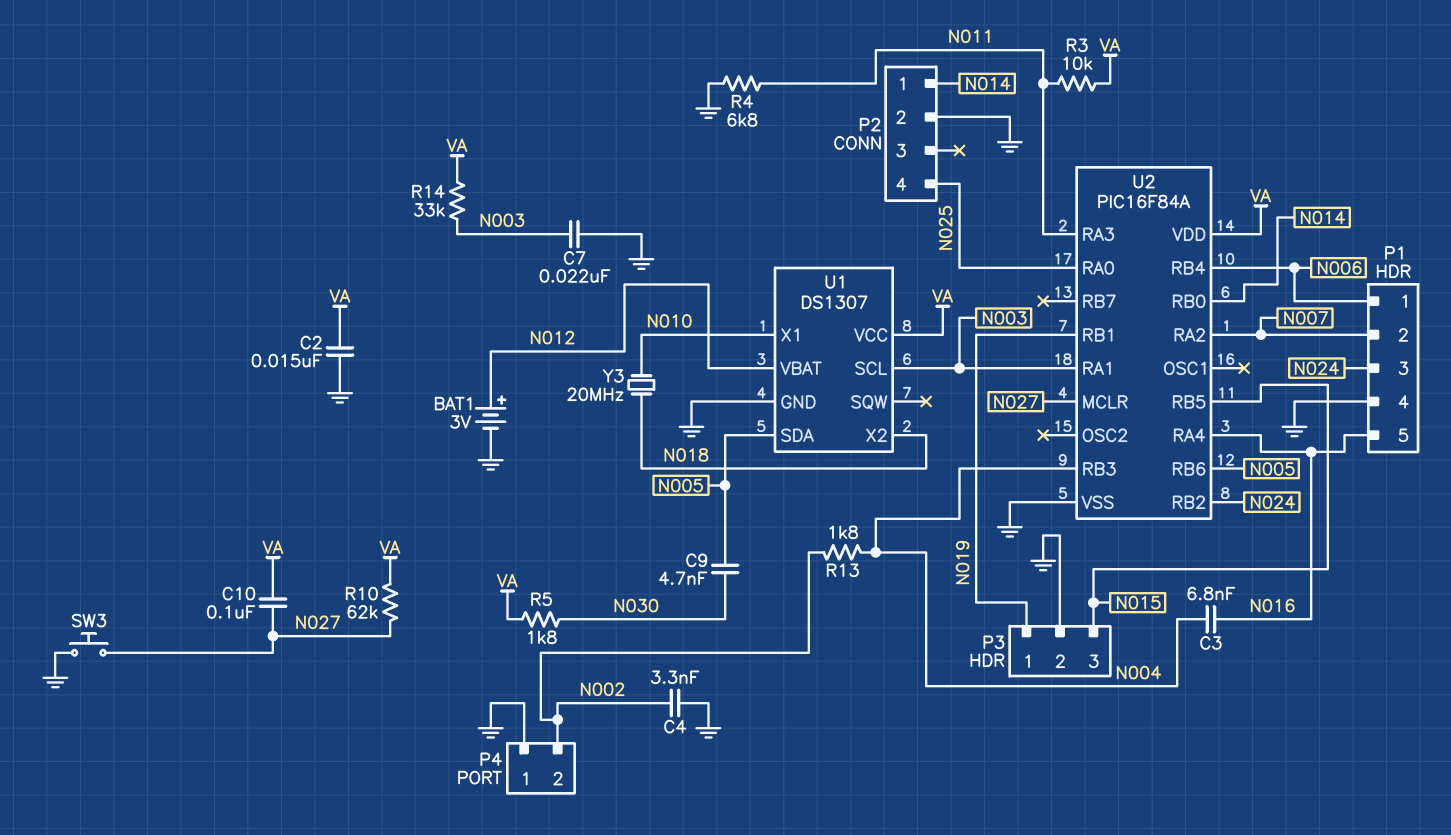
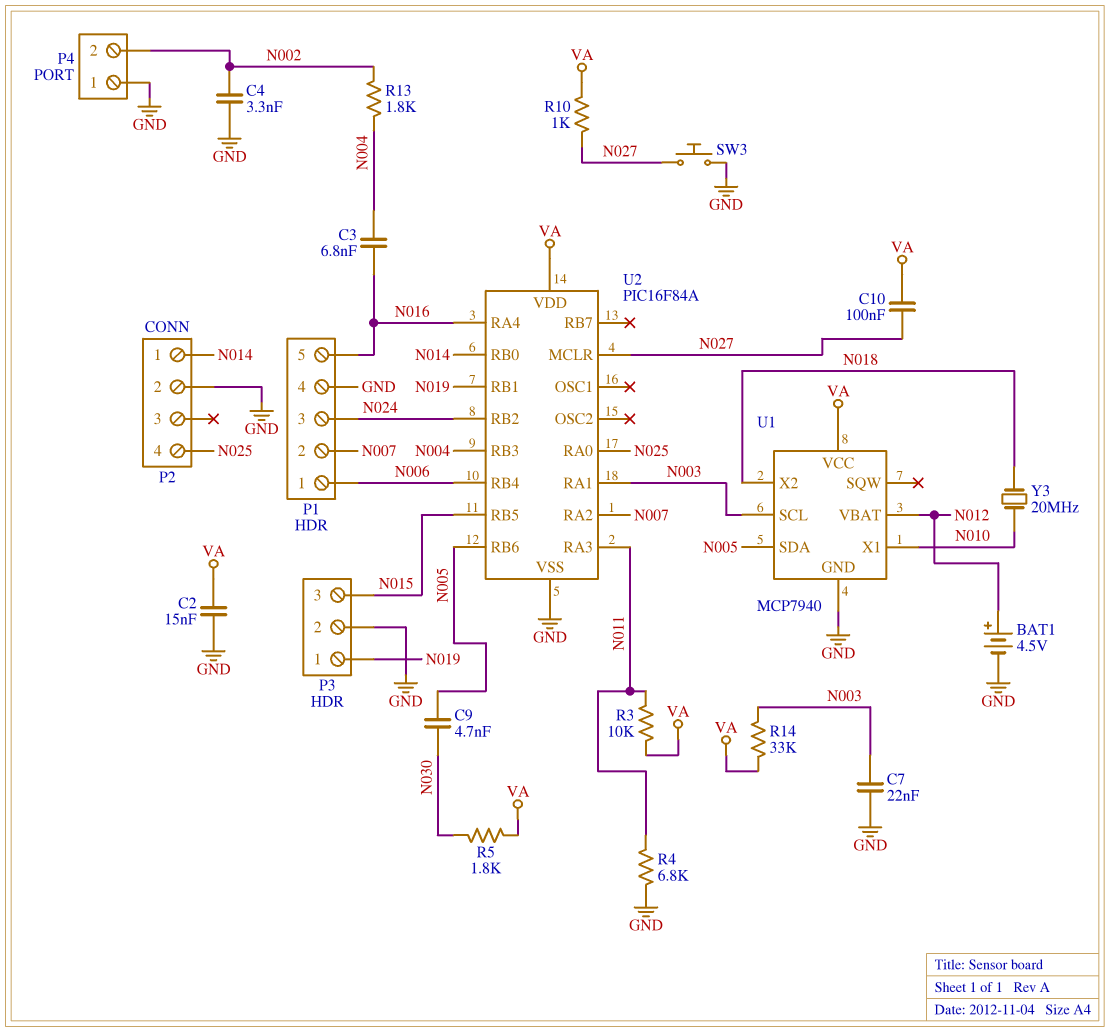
BAT1: 3V (plus N012, minus GND) -> 4.5V (plus N012, minus GND)
R10: 62k (N027, VA) -> 1k (N027, VA)
U1: DS1307 -> MCP7940

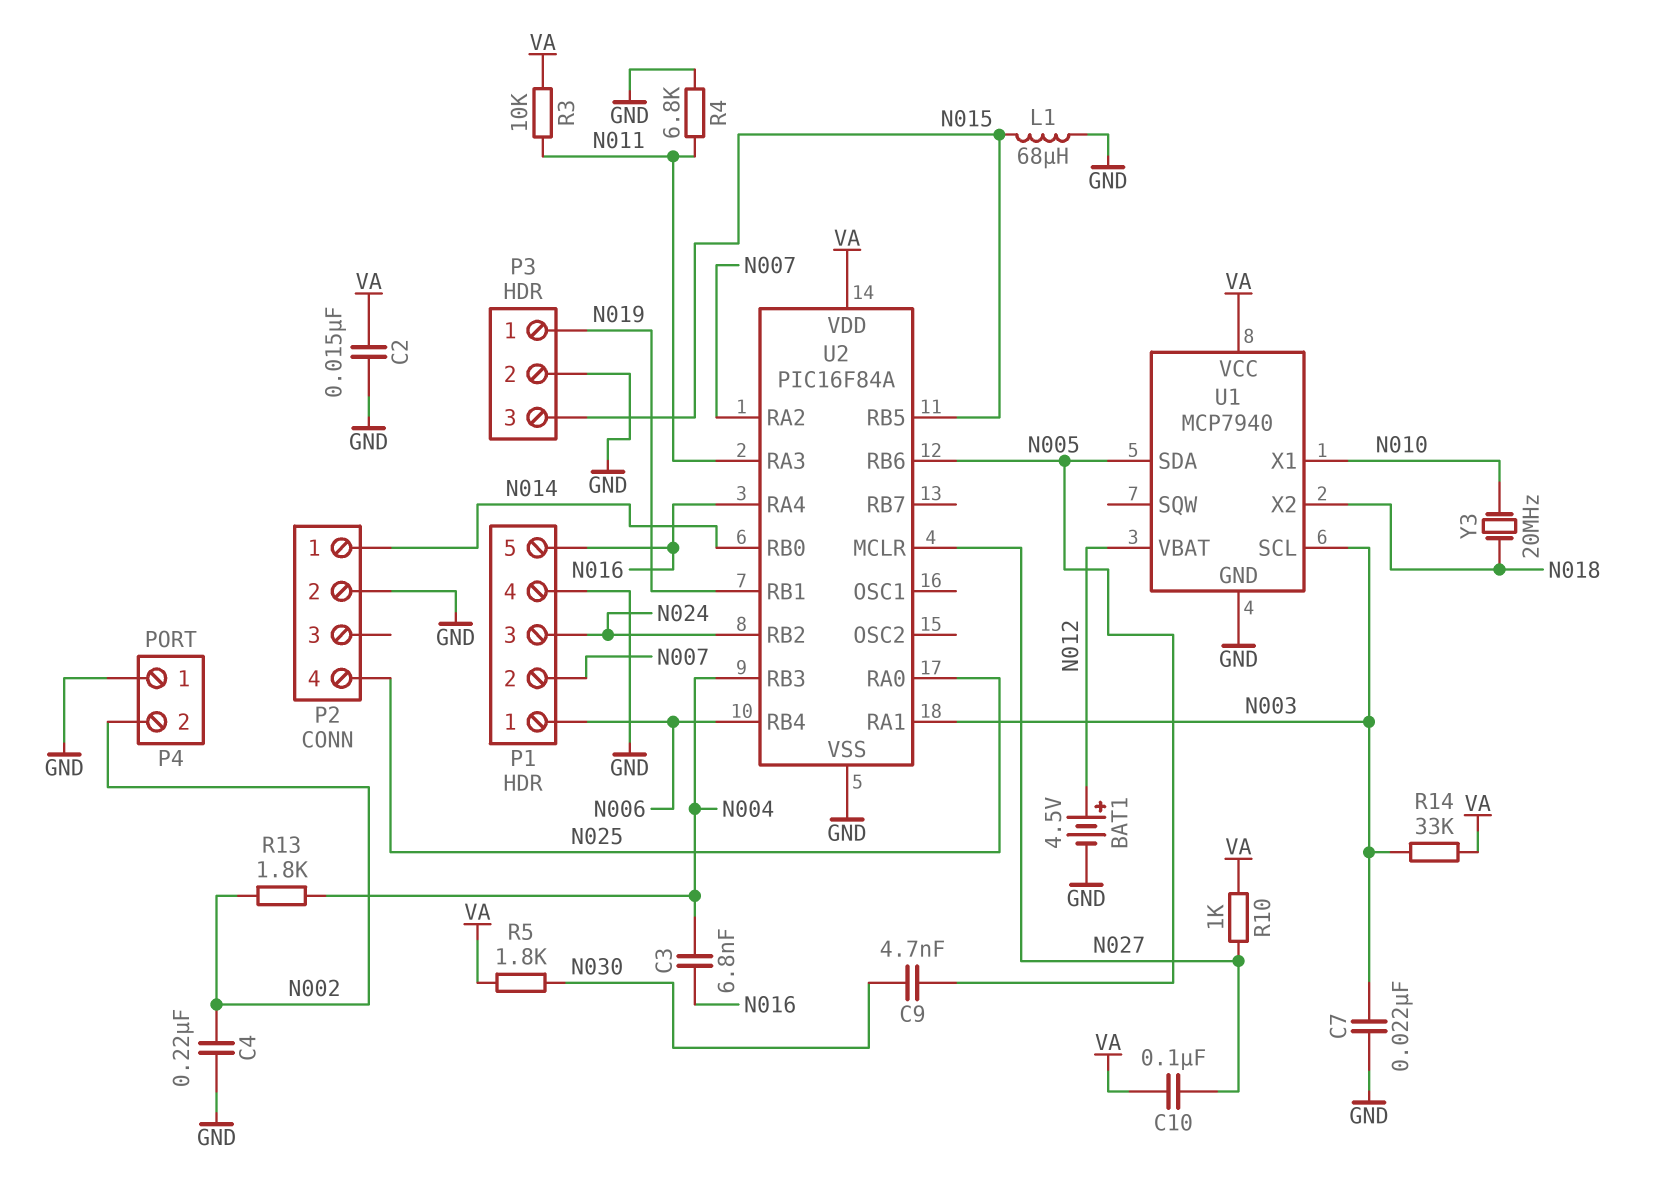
C4: 3.3nF (GND, N002) -> 220nF (GND, N002)
L1: none -> 68uH (GND, N015)
SW3: button (GND, N027) -> none

